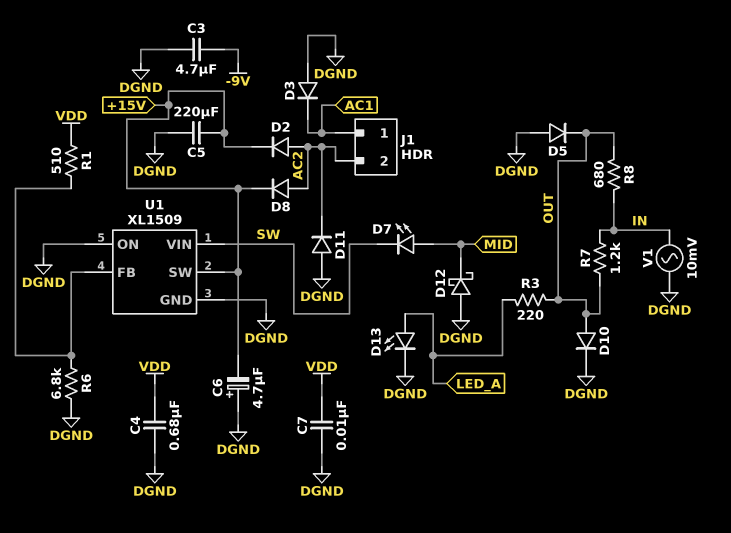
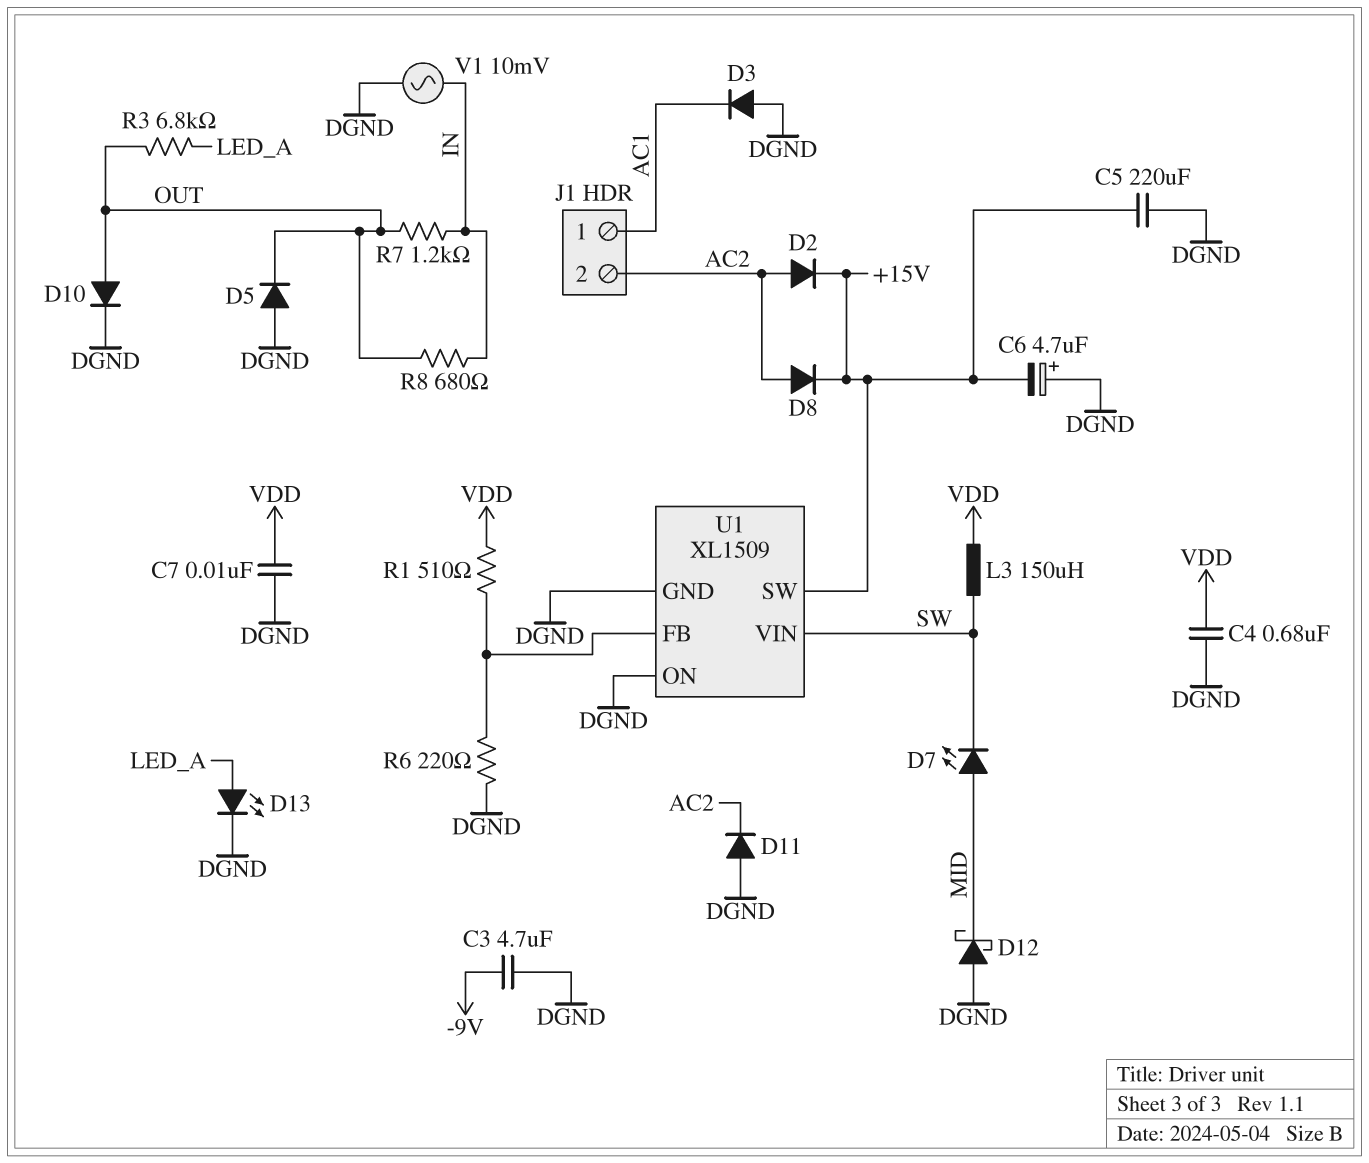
L3: none -> 150uH (SW, VDD)
R3: 220 (LED_A, OUT) -> 6.8k (LED_A, OUT)
R6: 6.8k (DGND, U1/FB) -> 220 (DGND, U1/FB)

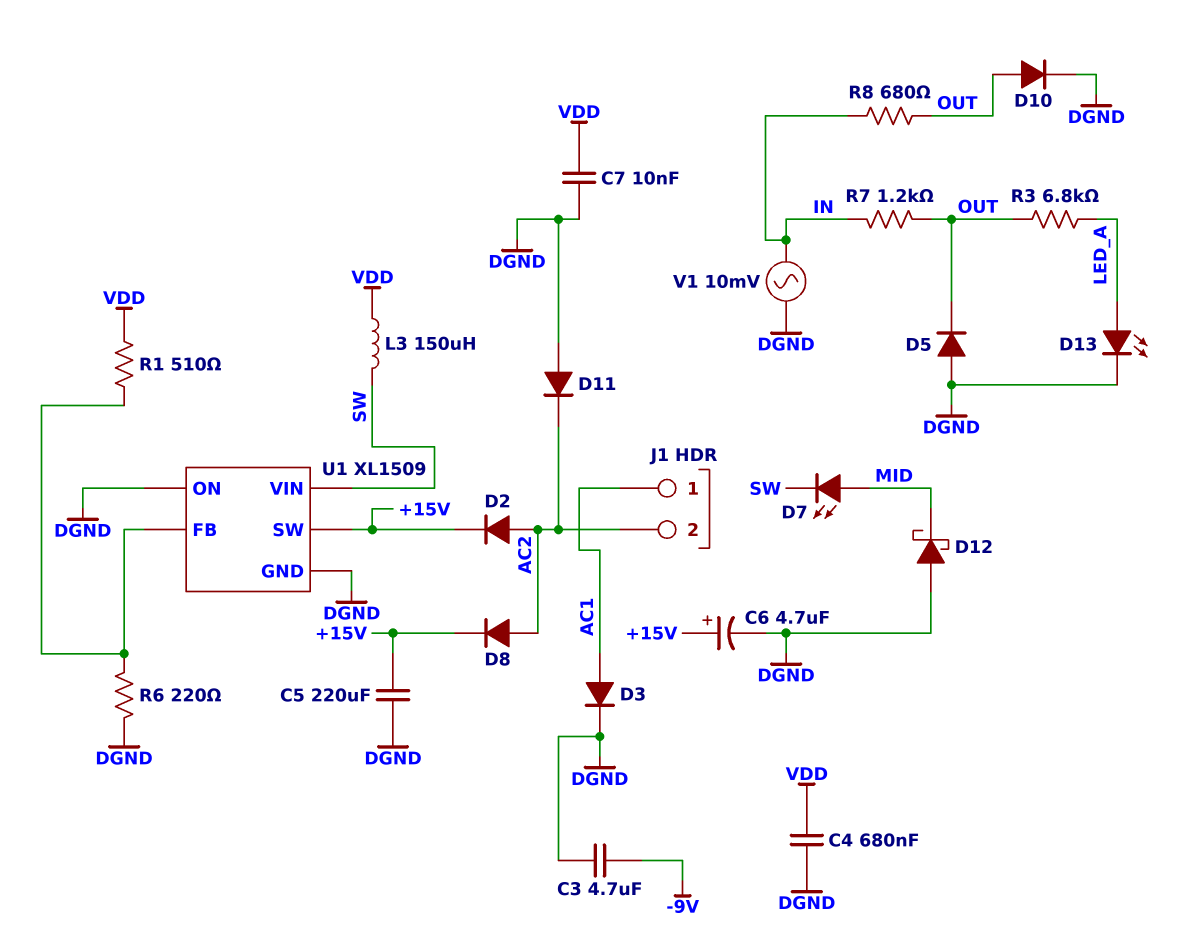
C6: 4.7uF (plus DGND, minus +15V) -> 4.7uF (plus +15V, minus DGND)
D3: diode (A DGND, K AC1) -> diode (A AC1, K DGND)

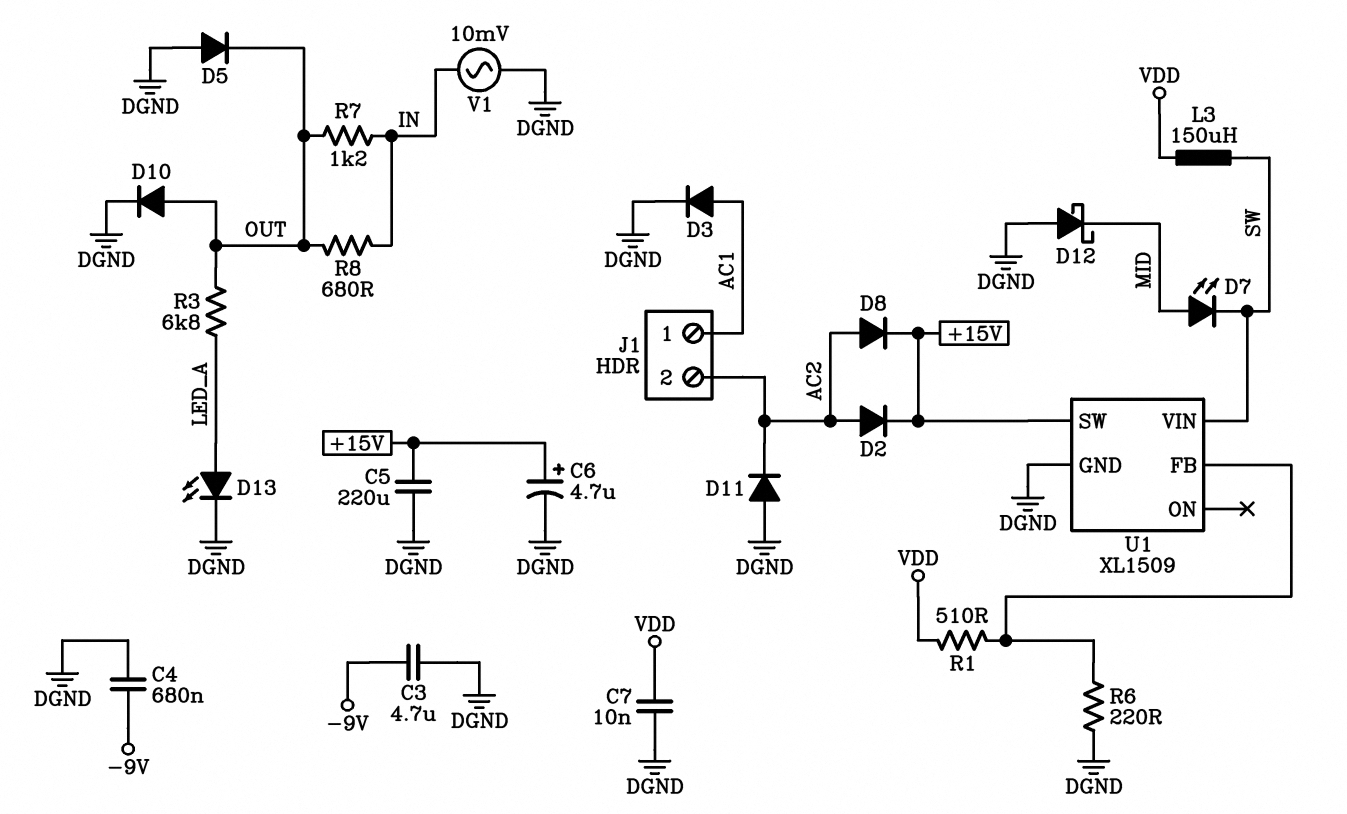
C4: 680nF (DGND, VDD) -> 680nF (-9V, DGND)
U1 pin ON: DGND -> none

